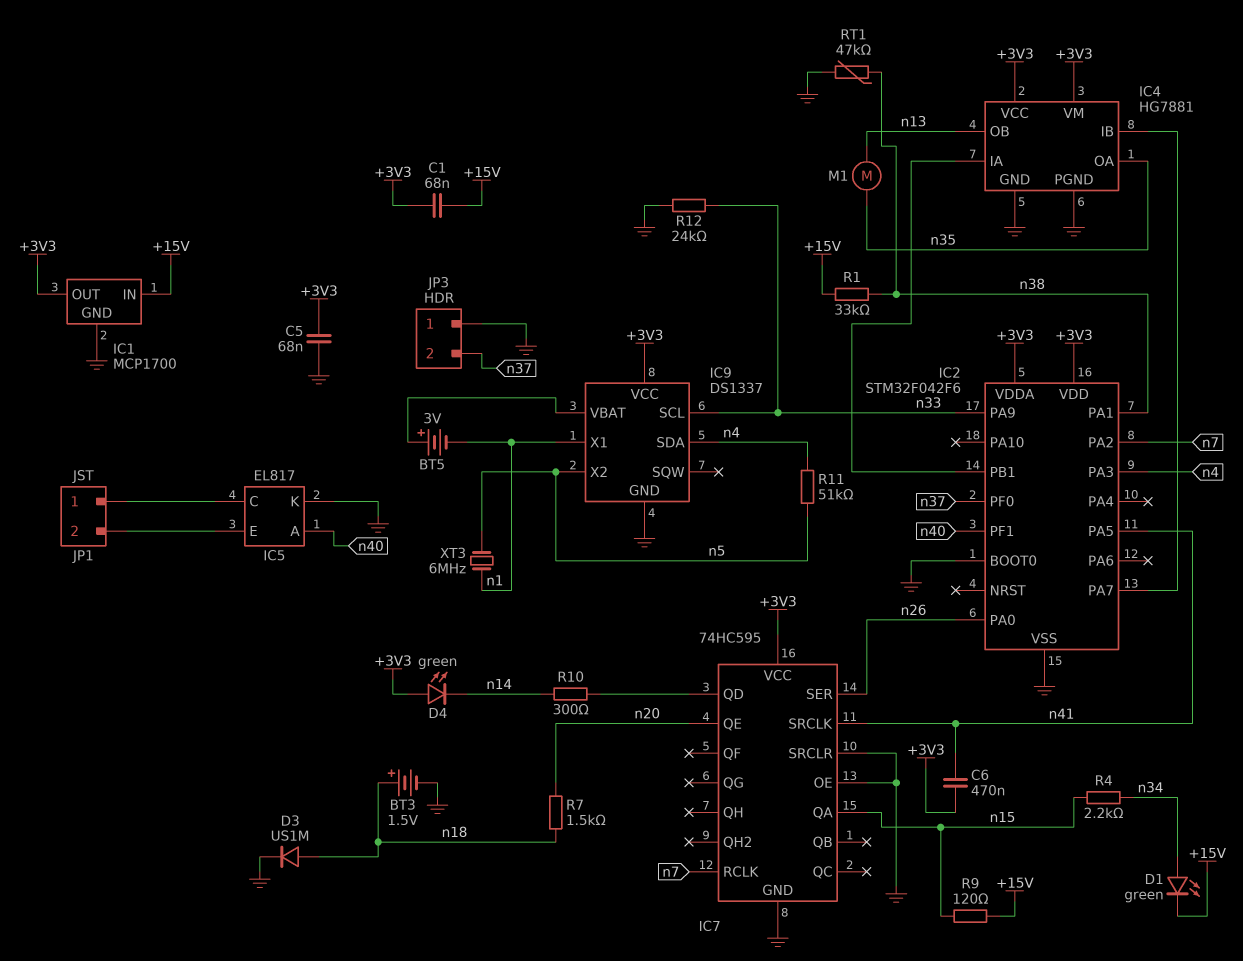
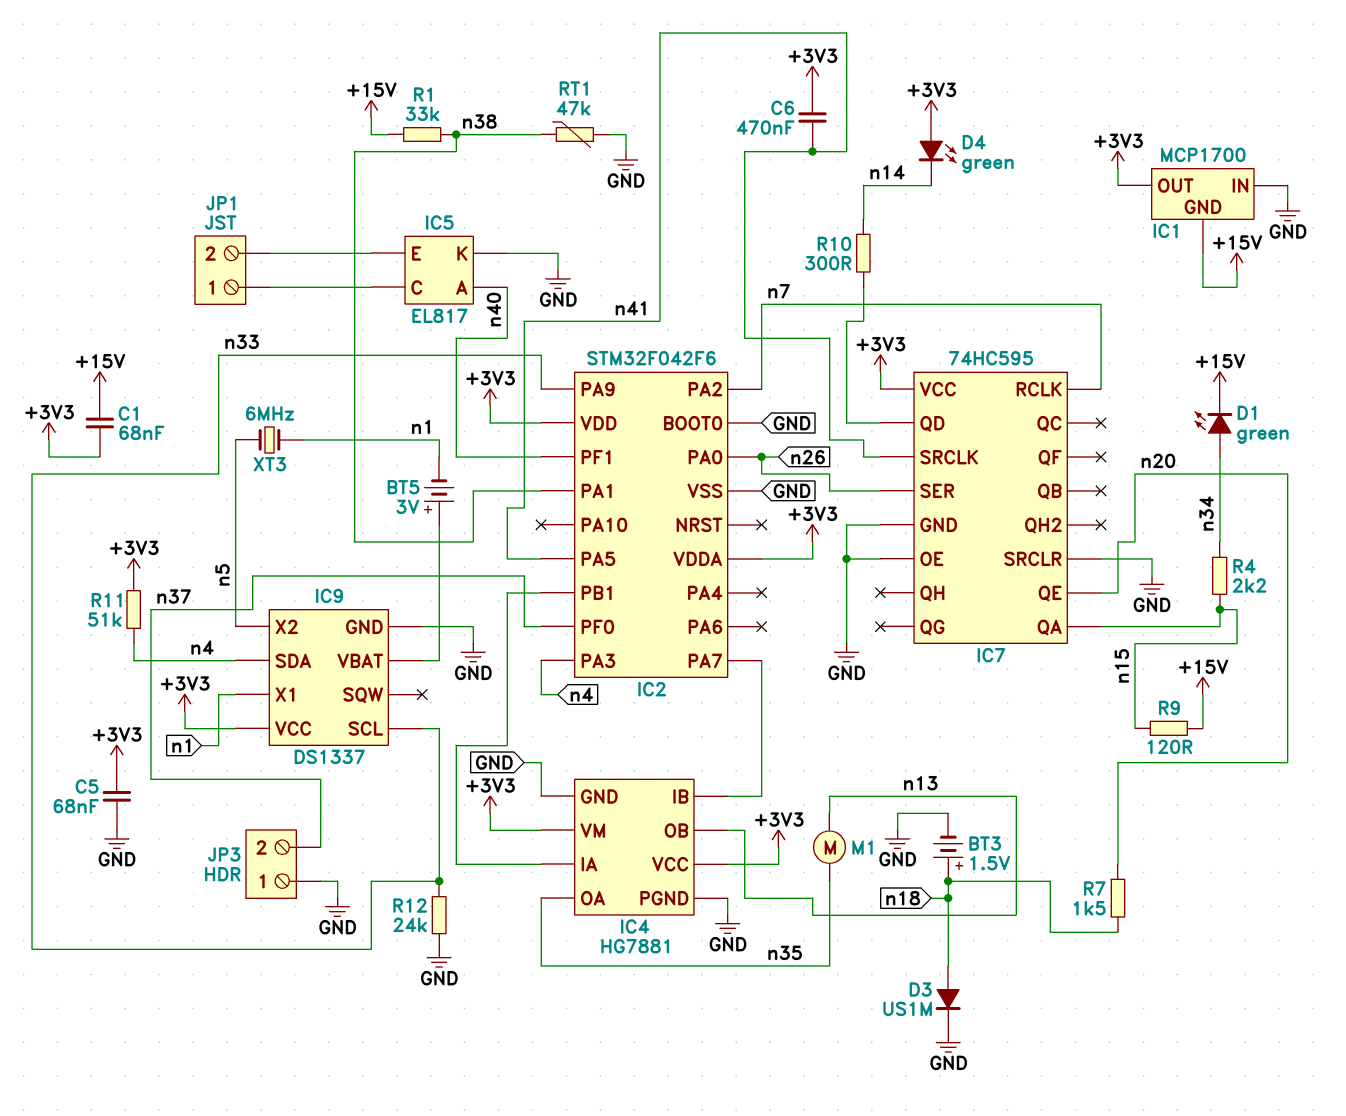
IC1 pin GND: GND -> +15V
IC1 pin IN: +15V -> GND
R11: 51k (n4, n5) -> 51k (+3V3, n4)

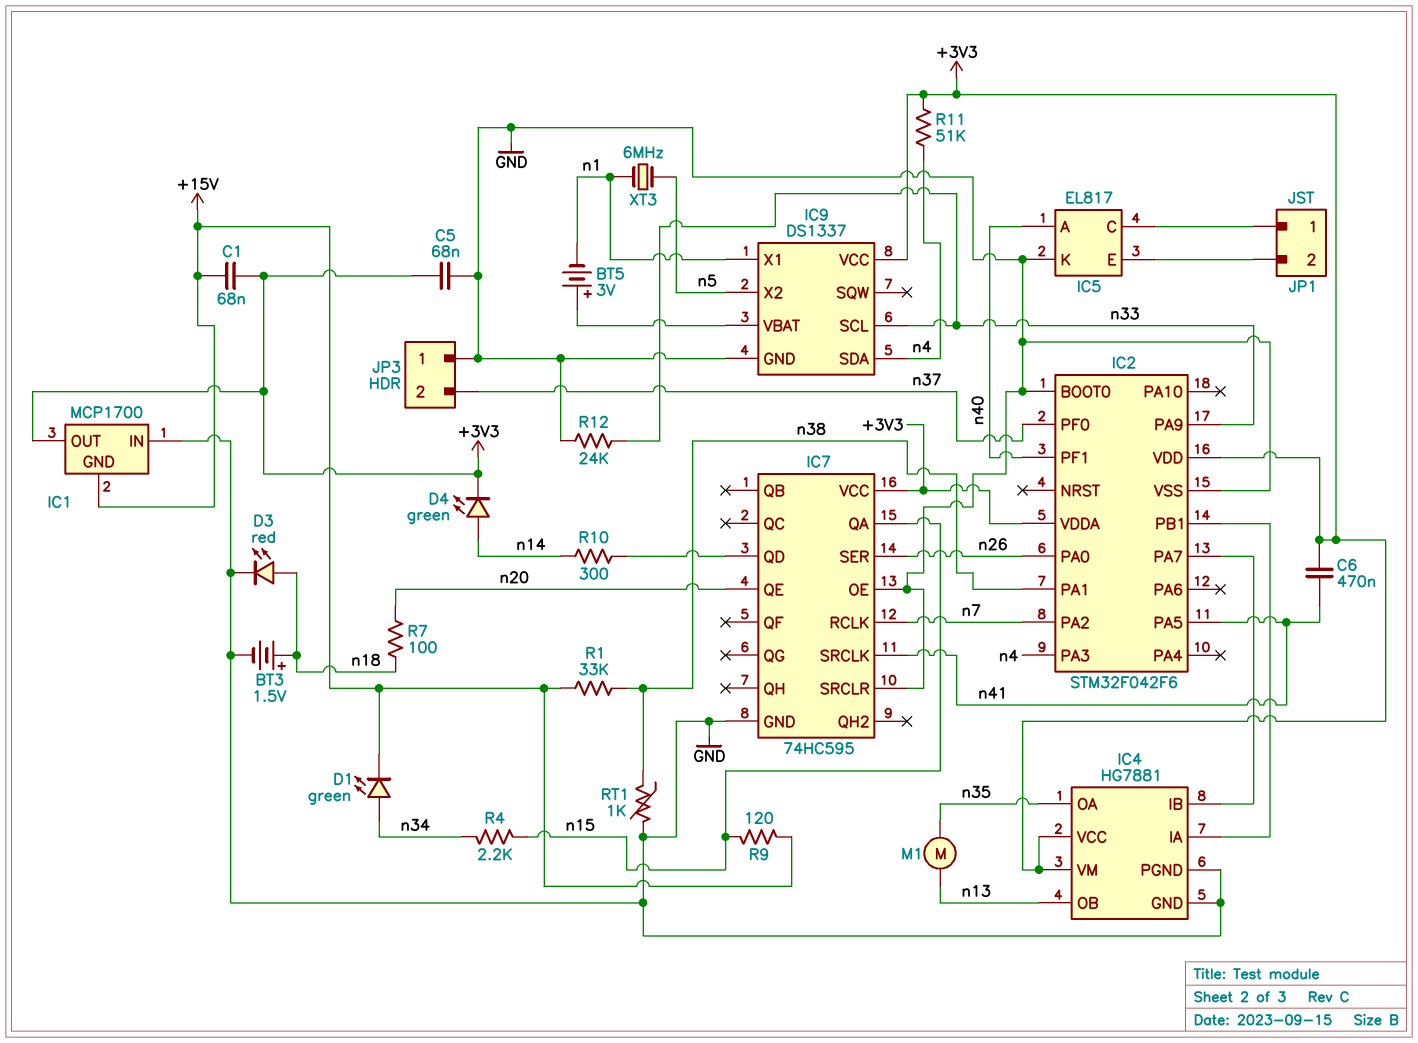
D3: diode US1M (A n18, K GND) -> LED red (A n18, K GND)
D4: LED green (A +3V3, K n14) -> LED green (A n14, K +3V3)
R7: 1.5k (n18, n20) -> 100 (n18, n20)
RT1: 47k (GND, n38) -> 1k (GND, n38)

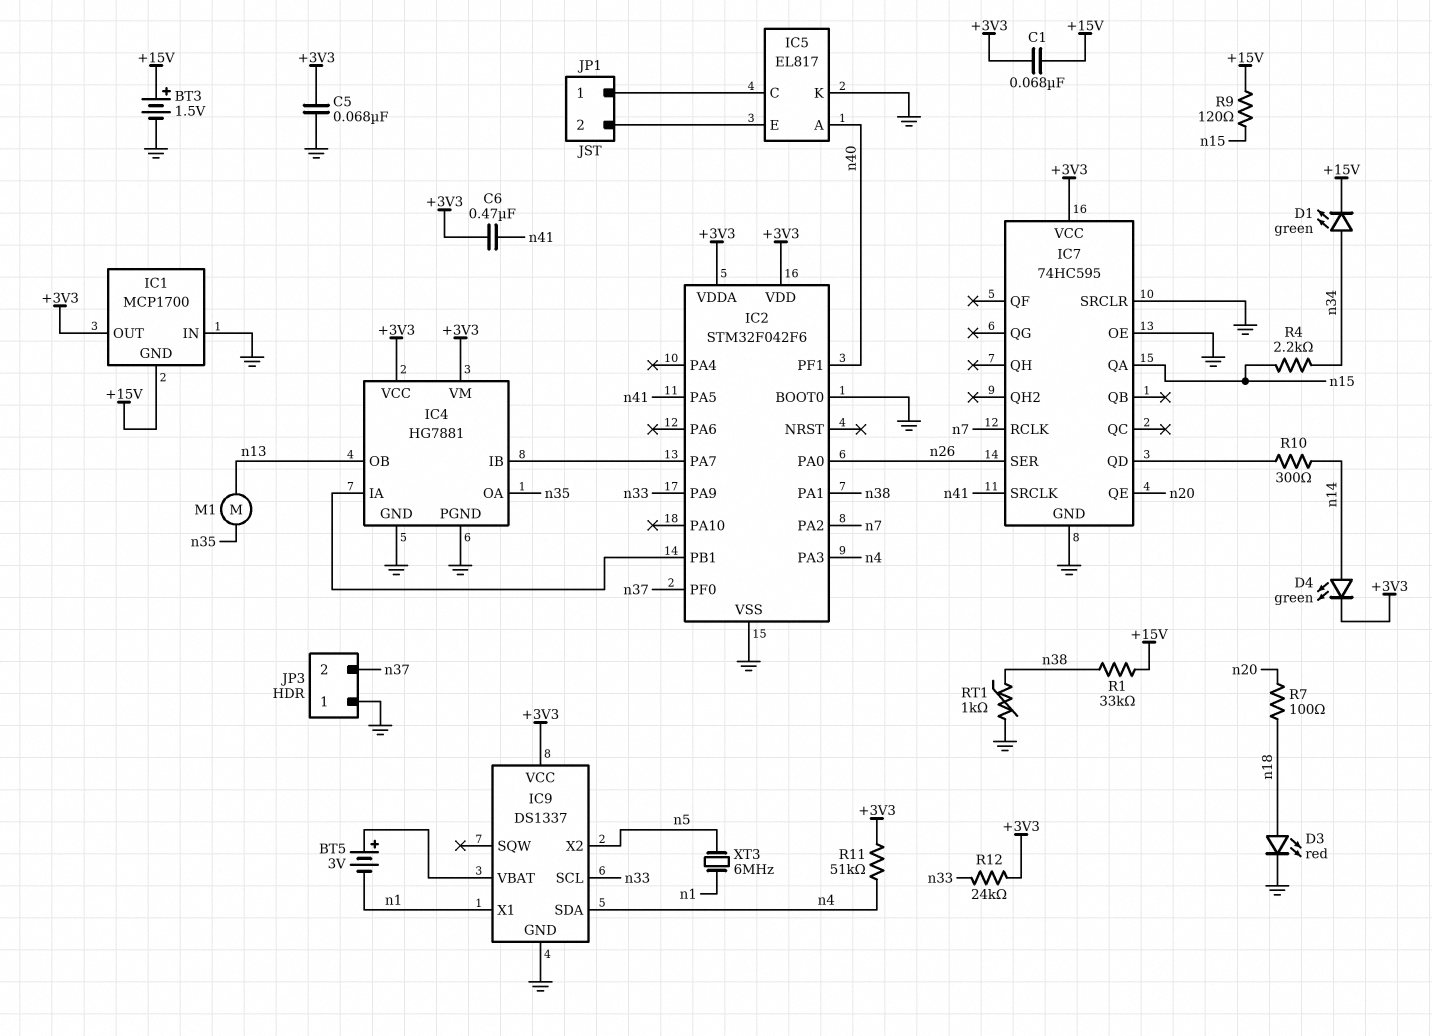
BT3: 1.5V (plus n18, minus GND) -> 1.5V (plus +15V, minus GND)
R12: 24k (GND, n33) -> 24k (+3V3, n33)

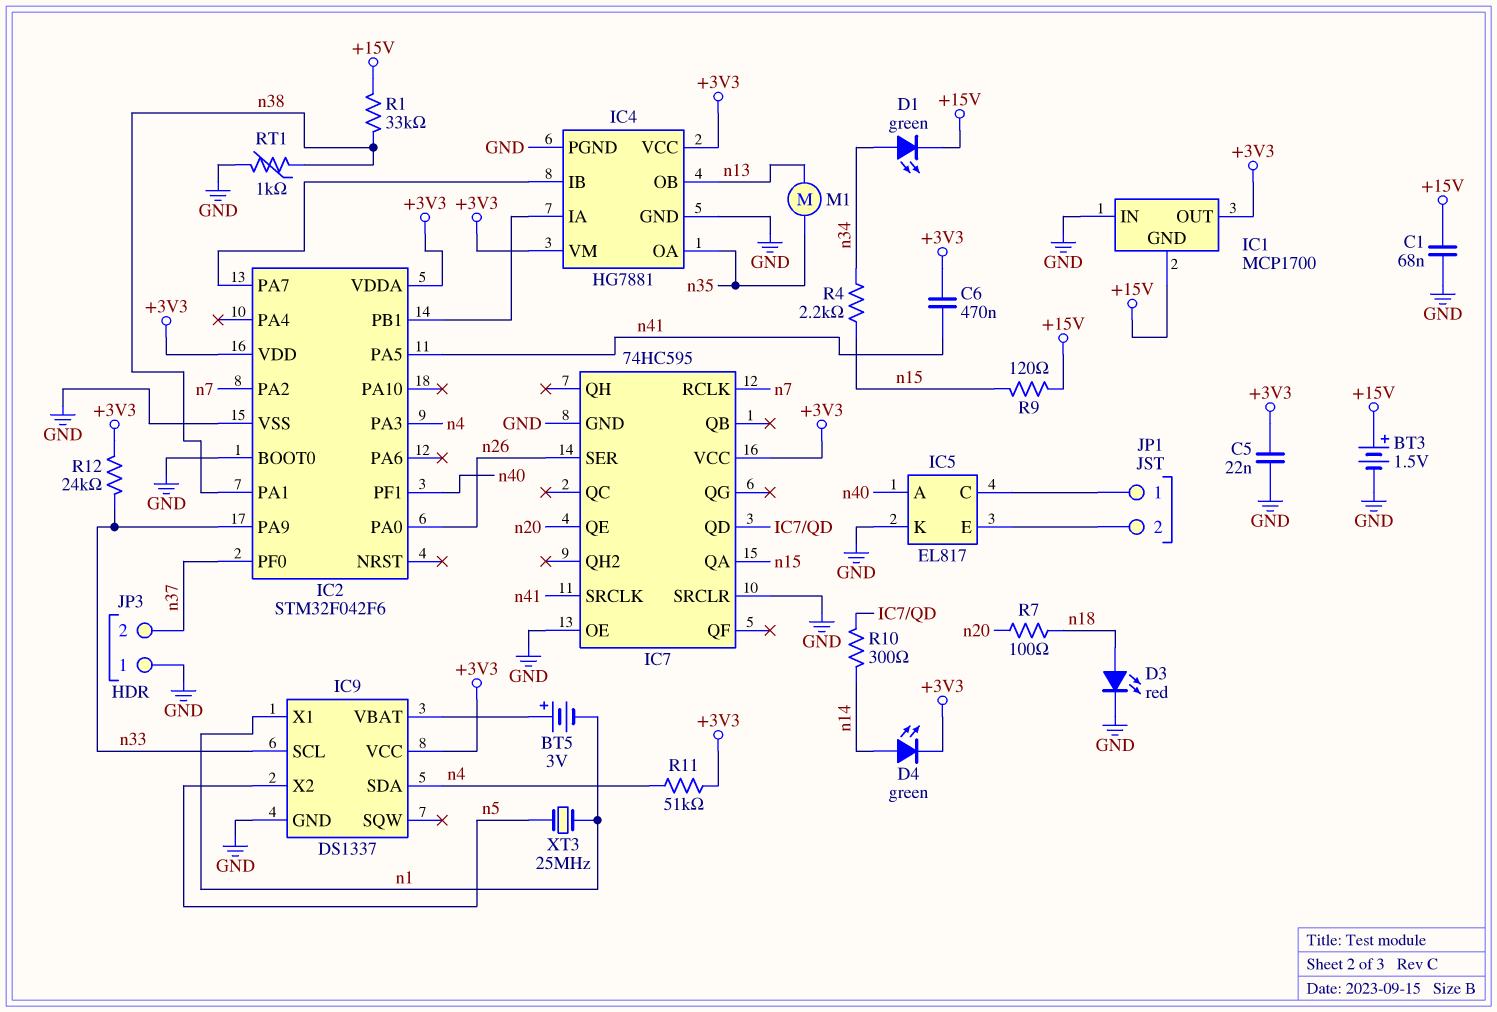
C1: 68nF (+3V3, +15V) -> 68nF (+15V, GND)
C5: 68nF (+3V3, GND) -> 22nF (+3V3, GND)
XT3: 6MHz (n1, n5) -> 25MHz (n1, n5)

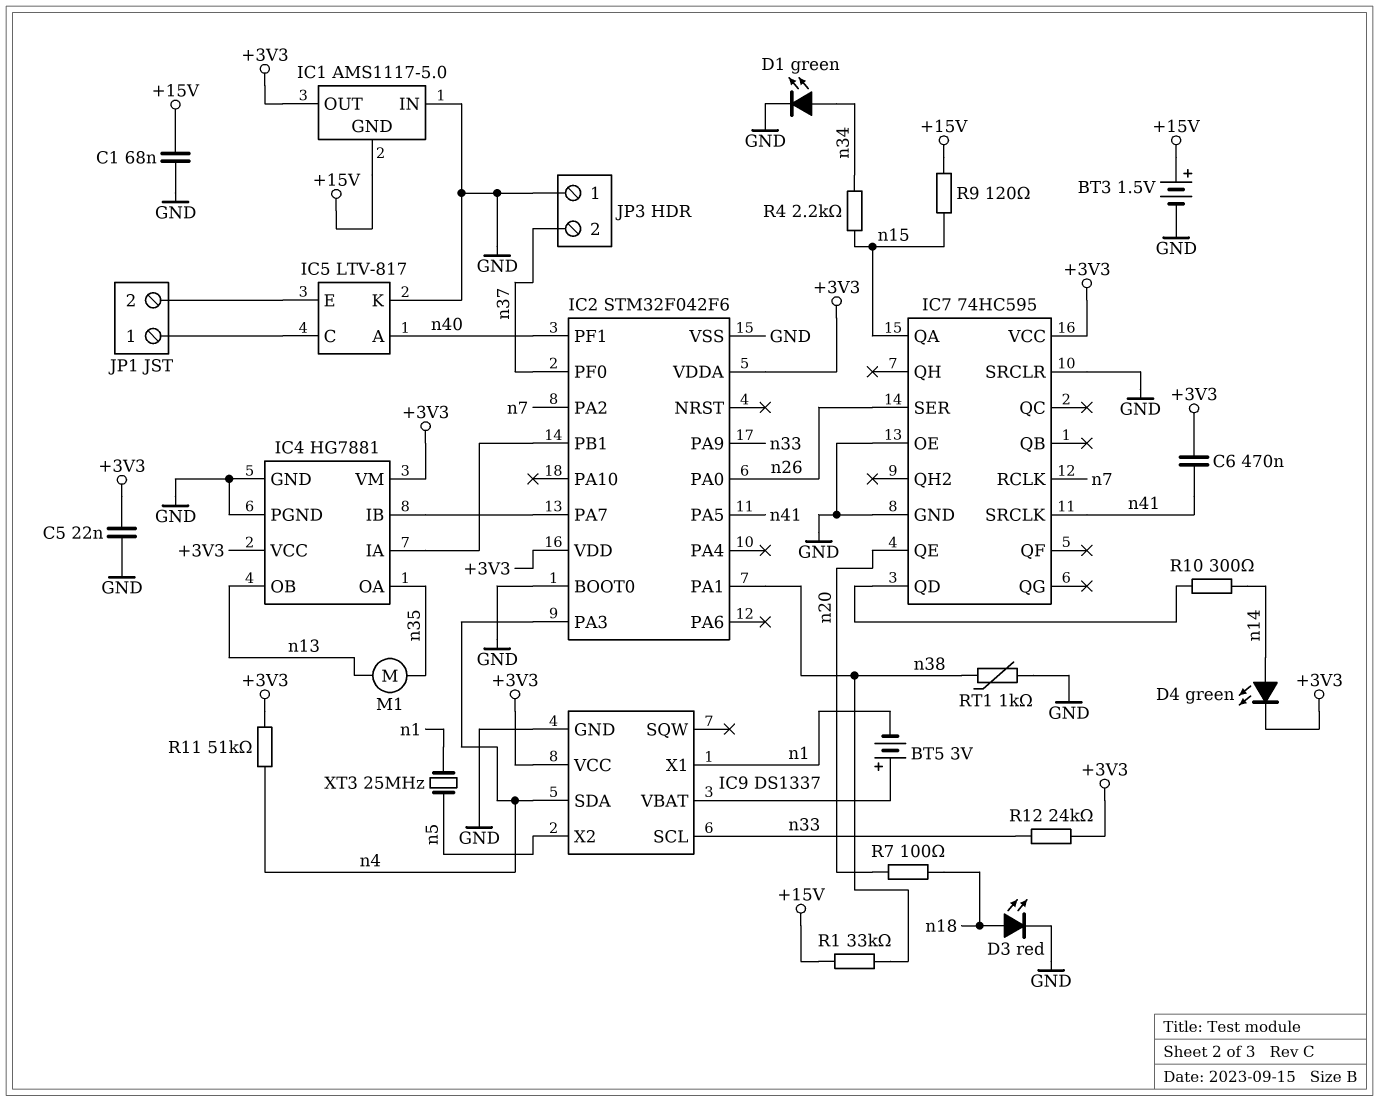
D1: LED green (A n34, K +15V) -> LED green (A n34, K GND)
IC1: MCP1700 -> AMS1117-5.0
IC5: EL817 -> LTV-817

